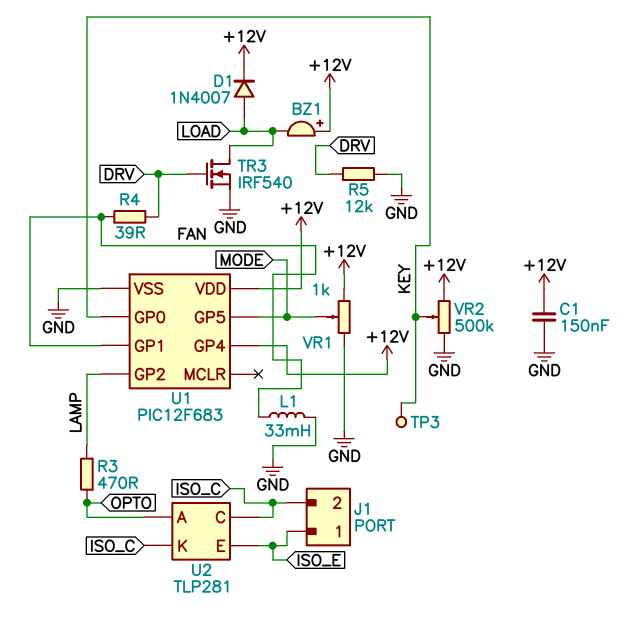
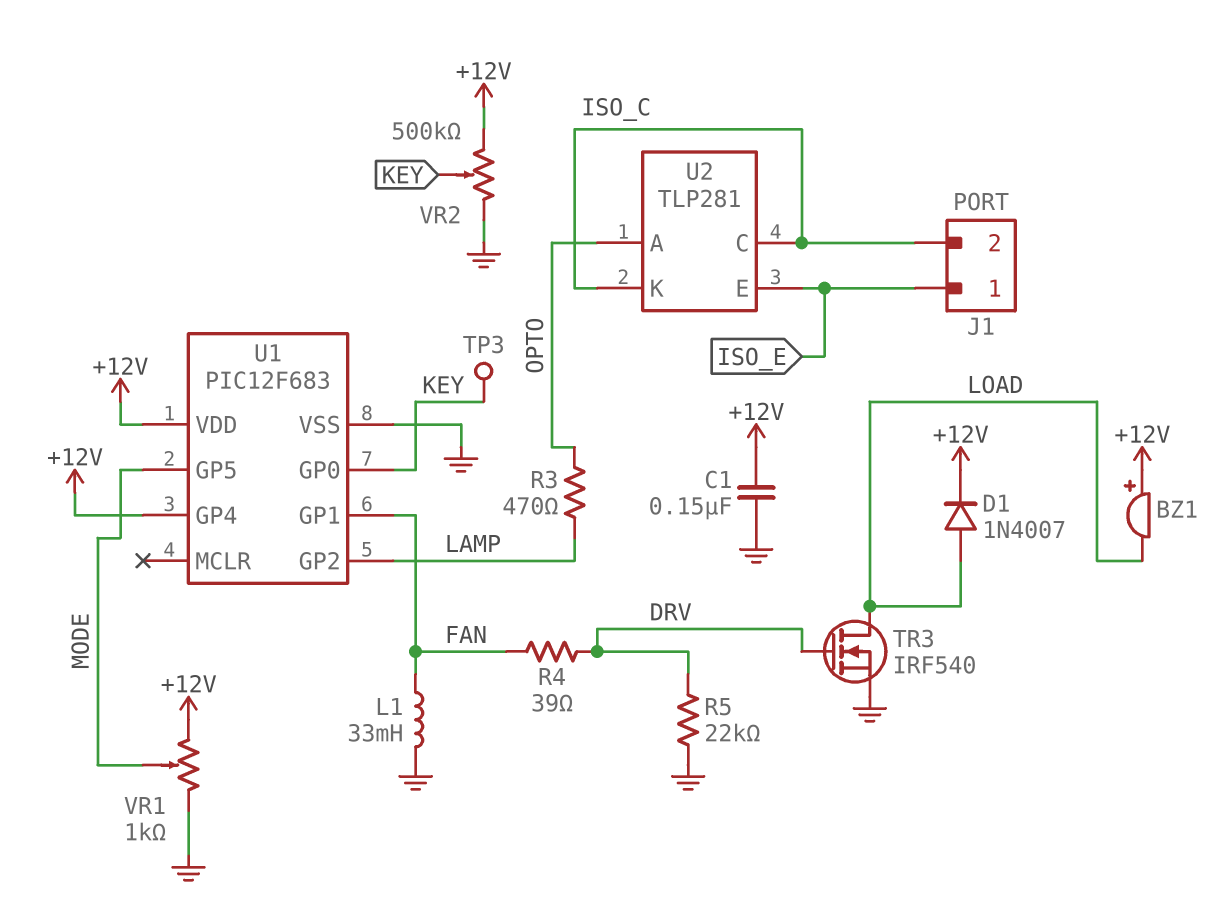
R5: 12k (DRV, GND) -> 22k (DRV, GND)

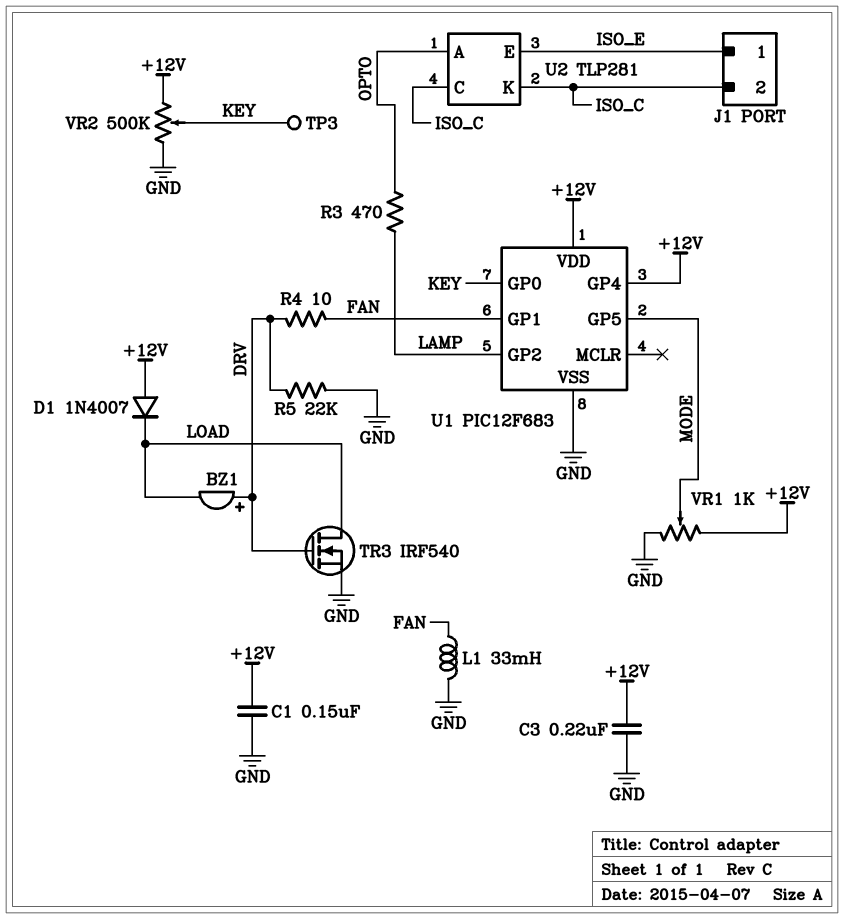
BZ1: buzzer (plus +12V, minus LOAD) -> buzzer (plus DRV, minus LOAD)
C3: none -> 220nF (+12V, GND)
D1: diode 1N4007 (A LOAD, K +12V) -> diode 1N4007 (A +12V, K LOAD)
R4: 39 (DRV, FAN) -> 10 (DRV, FAN)

